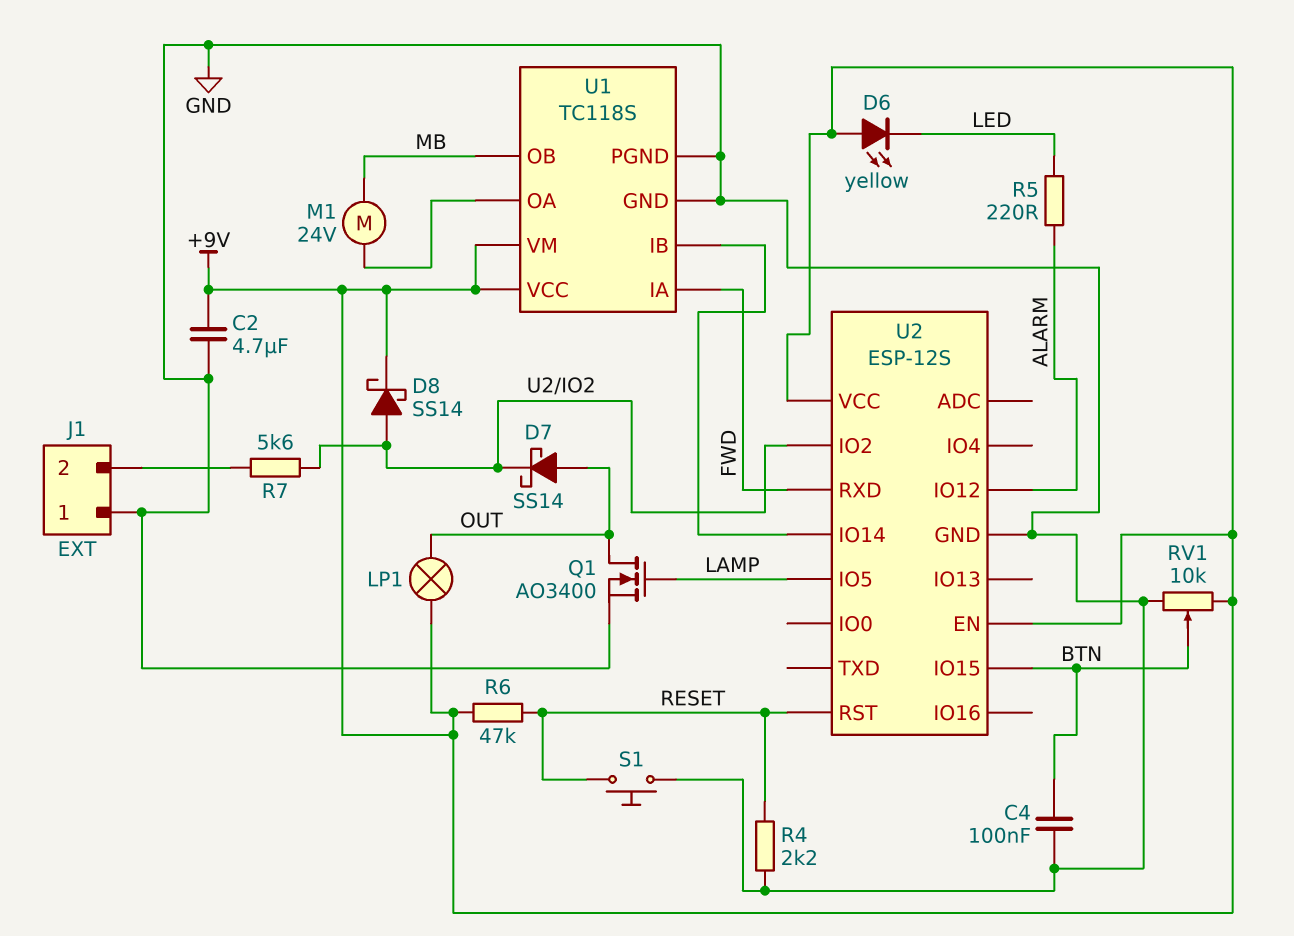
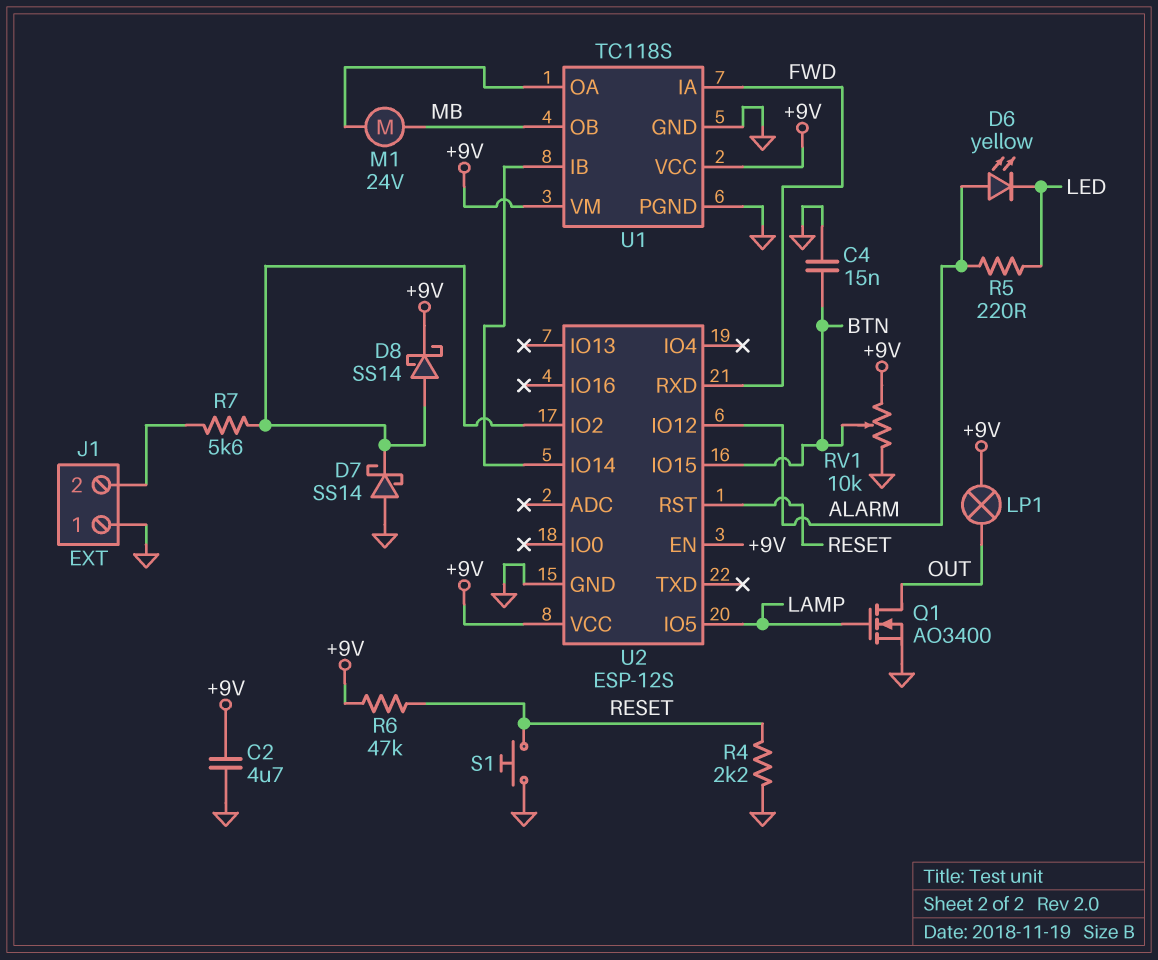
C4: 100nF (BTN, GND) -> 15nF (BTN, GND)
D6: LED yellow (A +9V, K LED) -> LED yellow (A ALARM, K LED)
D7: schottky SS14 (A OUT, K U2/IO2) -> schottky SS14 (A GND, K U2/IO2)

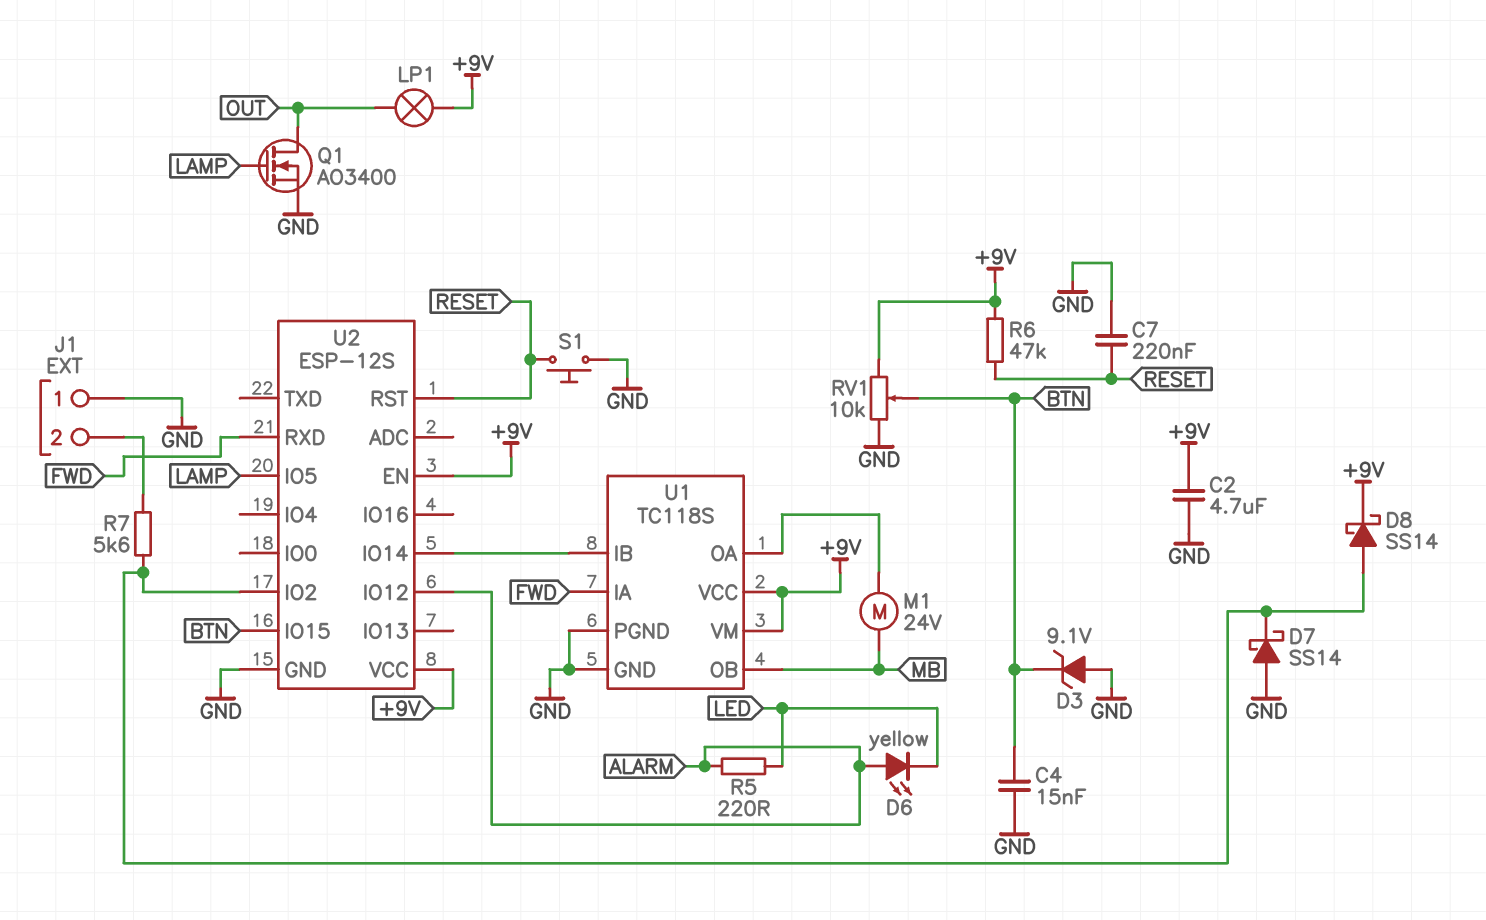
C7: none -> 220nF (GND, RESET)
D3: none -> zener 9.1V (A GND, K BTN)
R4: 2.2k (GND, RESET) -> none

